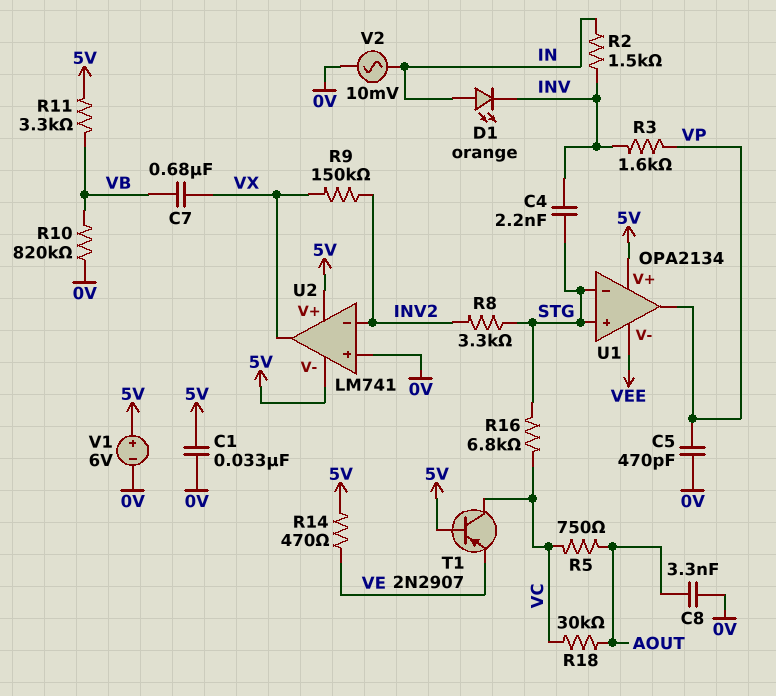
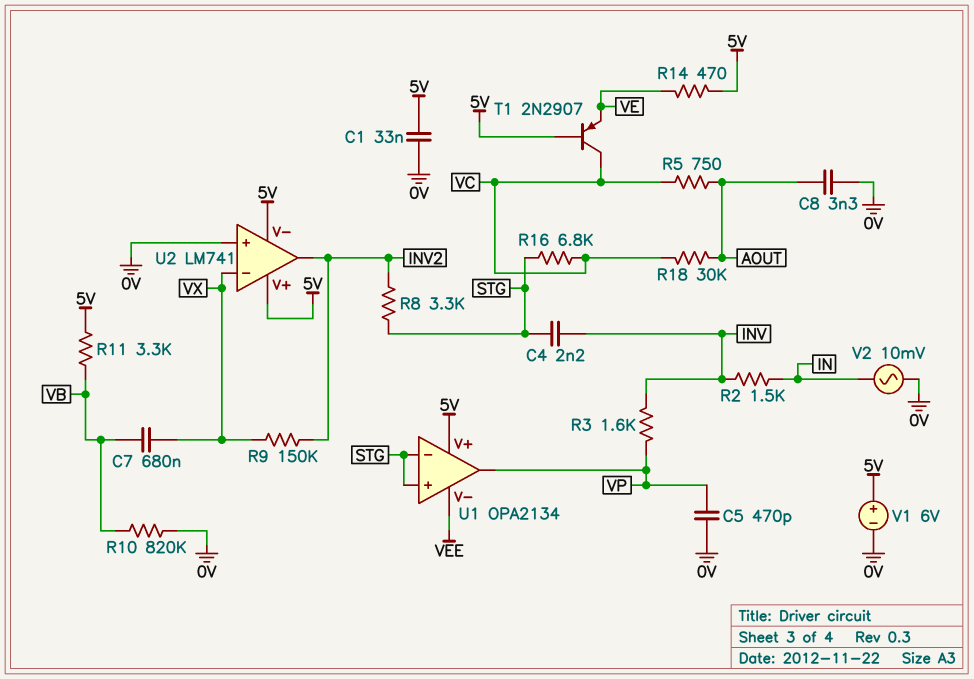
D1: LED orange (A IN, K INV) -> none
U2 pin in-: INV2 -> VX
U2 pin out: VX -> INV2

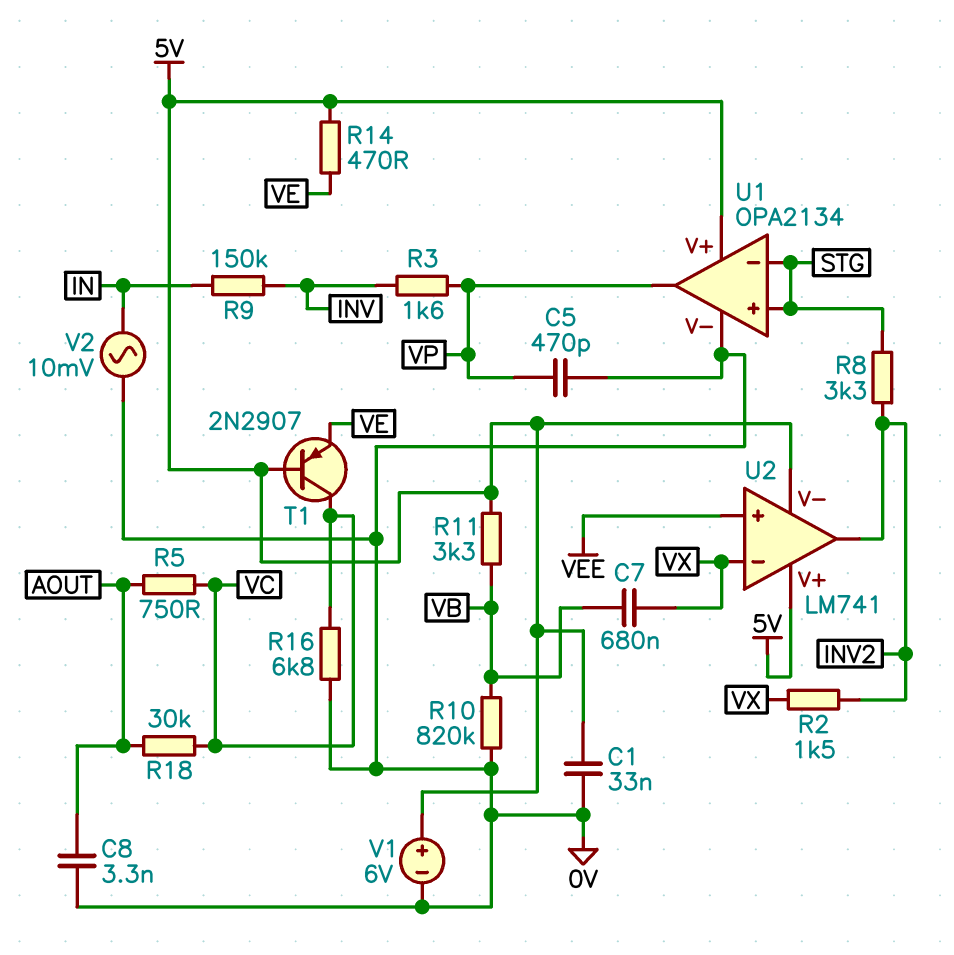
C4: 2.2nF (INV, STG) -> none
R2: 1.5k (IN, INV) -> 1.5k (INV2, VX)
R9: 150k (INV2, VX) -> 150k (IN, INV)
R16: 6.8k (STG, VC) -> 6.8k (0V, VC)
U1 pin V-: VEE -> 0V
U2 pin in+: 0V -> VEE

